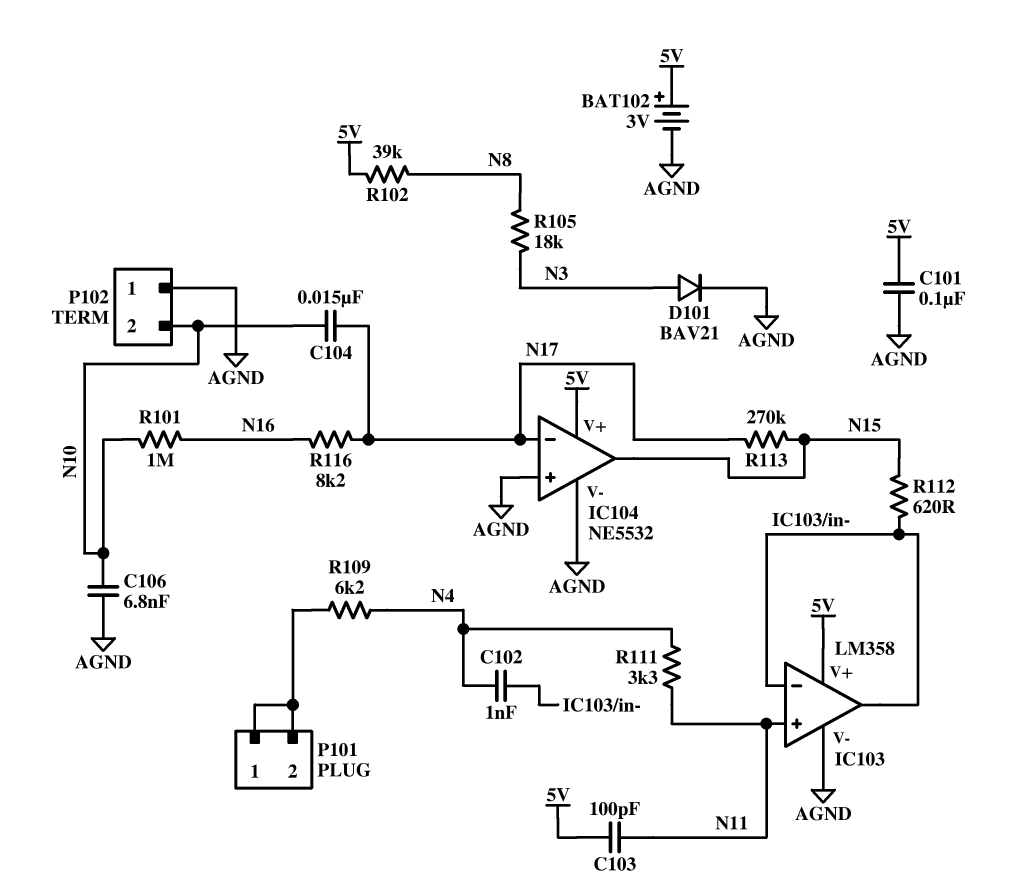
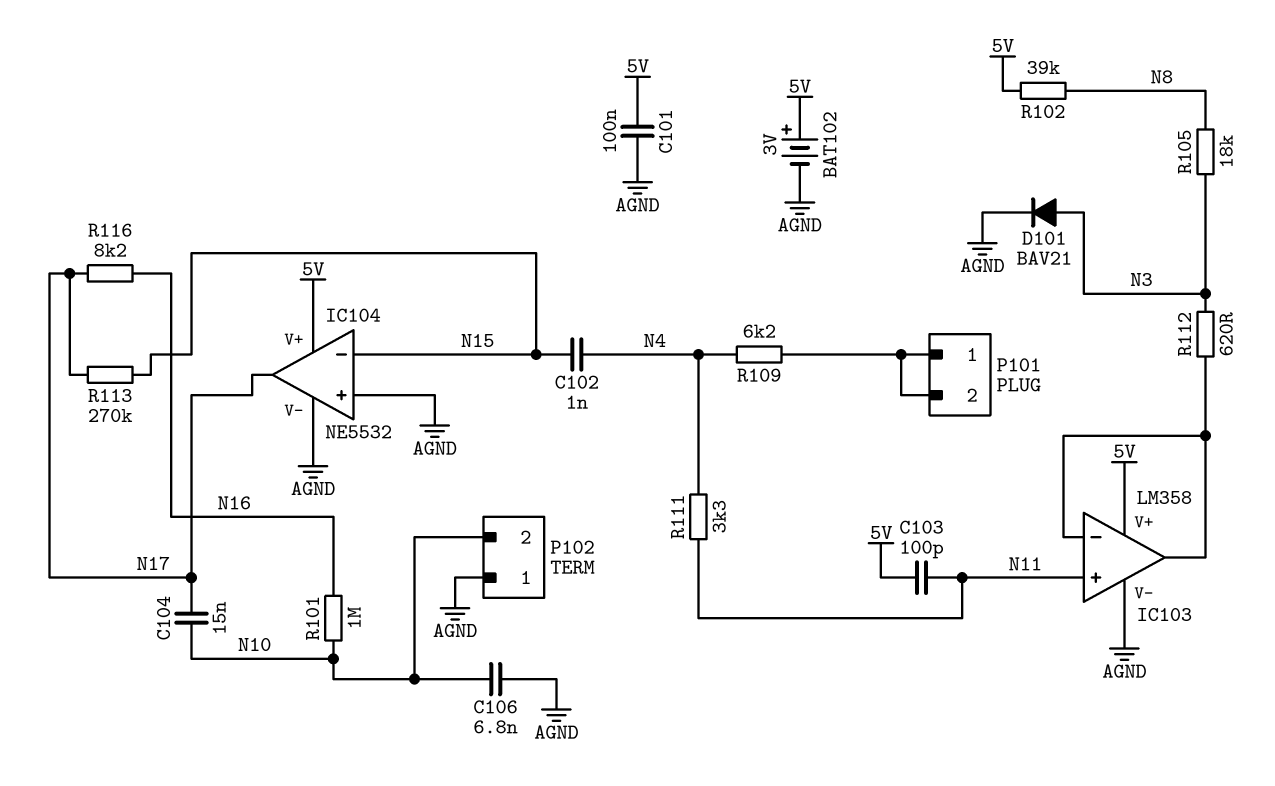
C102: 1nF (IC103/in-, N4) -> 1nF (N4, N15)
IC104 pin in-: N17 -> N15
IC104 pin out: N15 -> N17
R112: 620 (IC103/in-, N15) -> 620 (IC103/in-, N3)

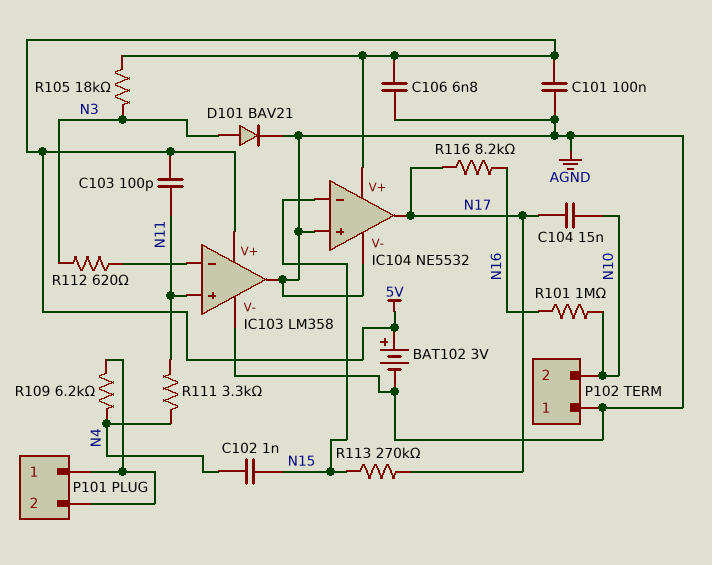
C106: 6.8nF (AGND, N10) -> 6.8nF (5V, AGND)
IC103 pin out: IC103/in- -> AGND
R102: 39k (5V, N8) -> none
R105: 18k (N3, N8) -> 18k (5V, N3)

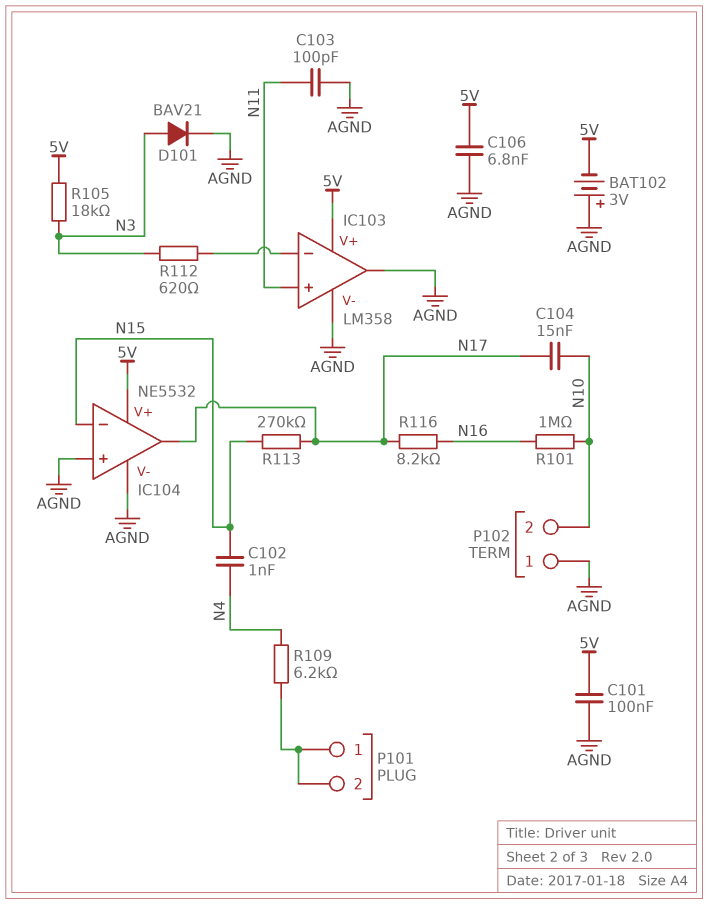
BAT102: 3V (plus 5V, minus AGND) -> 3V (plus AGND, minus 5V)
C103: 100pF (5V, N11) -> 100pF (AGND, N11)
R111: 3.3k (N4, N11) -> none

